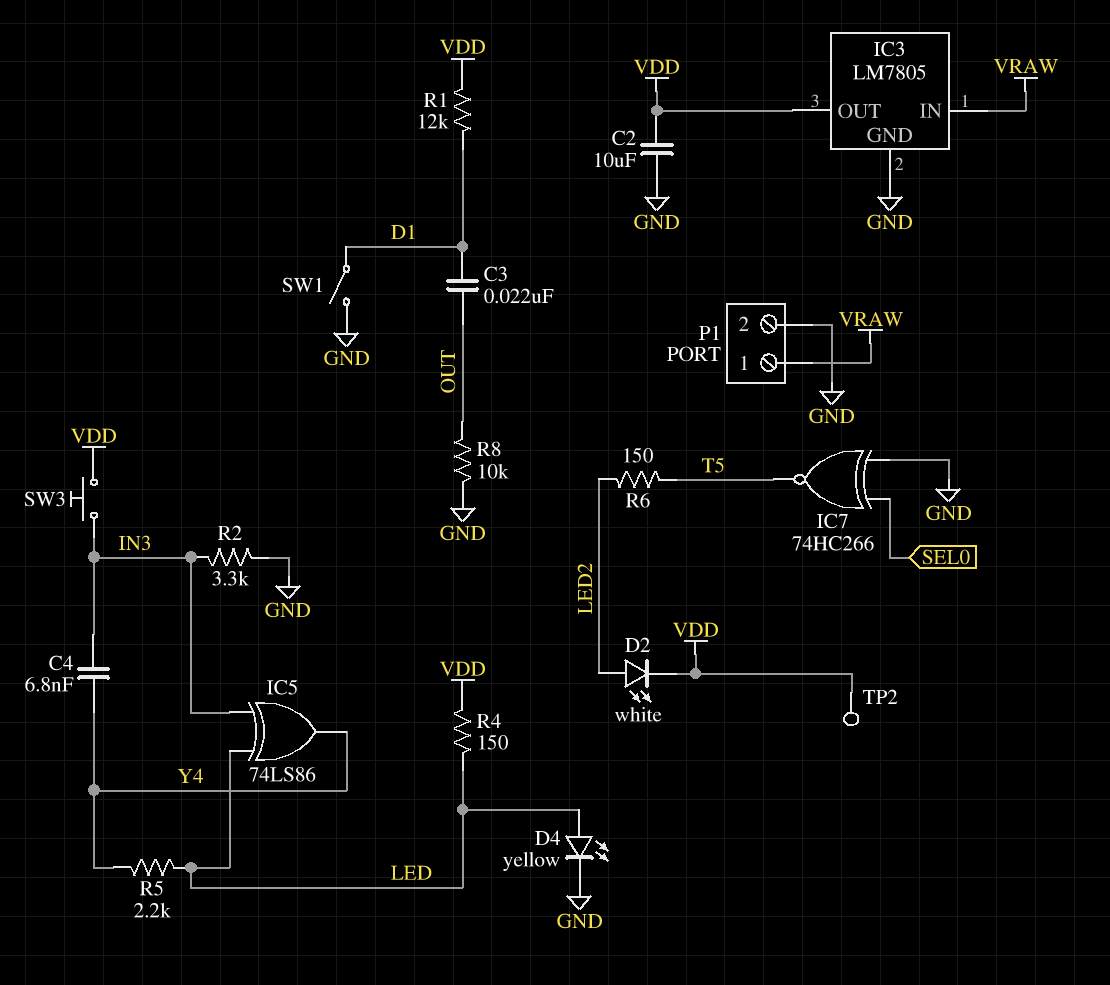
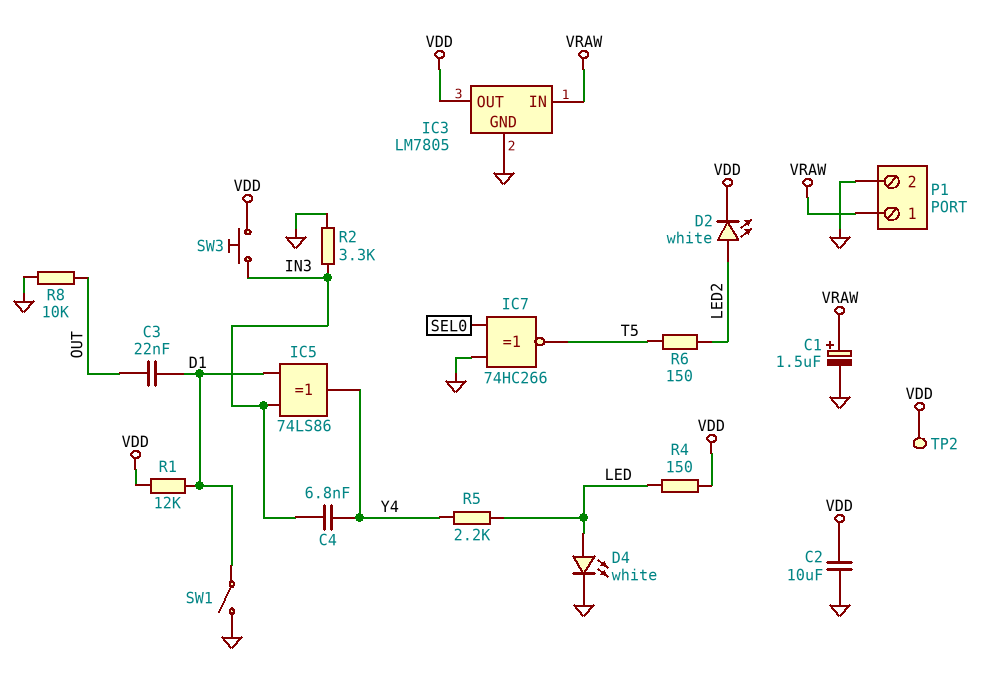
C1: none -> 1.5uF (plus VRAW, minus GND)
D4: LED yellow (A LED, K GND) -> LED white (A LED, K GND)
IC5: XOR 74LS86 (in IN3, in LED, out Y4) -> XOR 74LS86 (in D1, in IN3, out Y4)

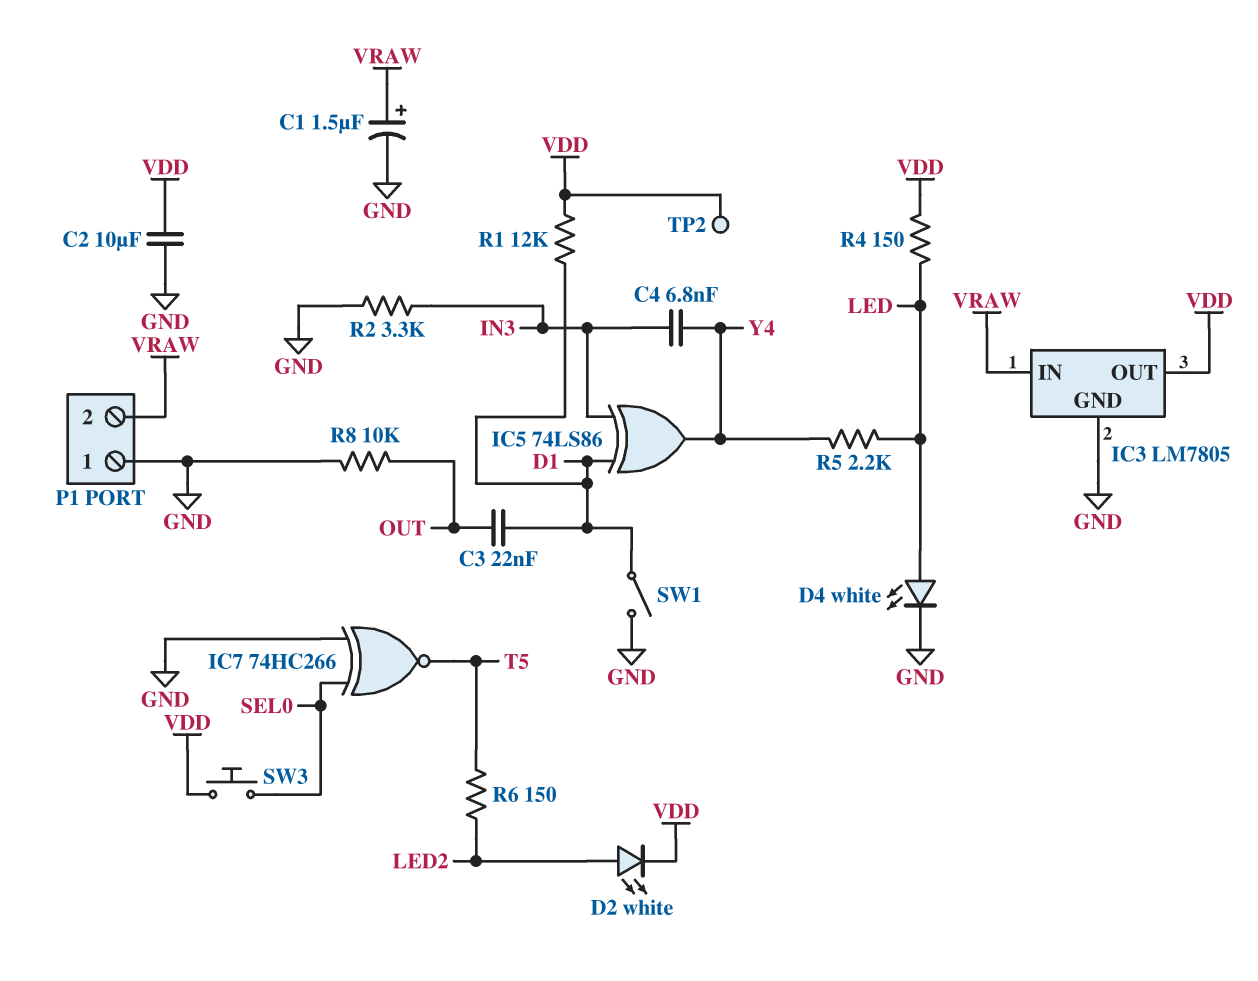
P1 pin 1: VRAW -> GND
P1 pin 2: GND -> VRAW
SW3: button (IN3, VDD) -> button (SEL0, VDD)

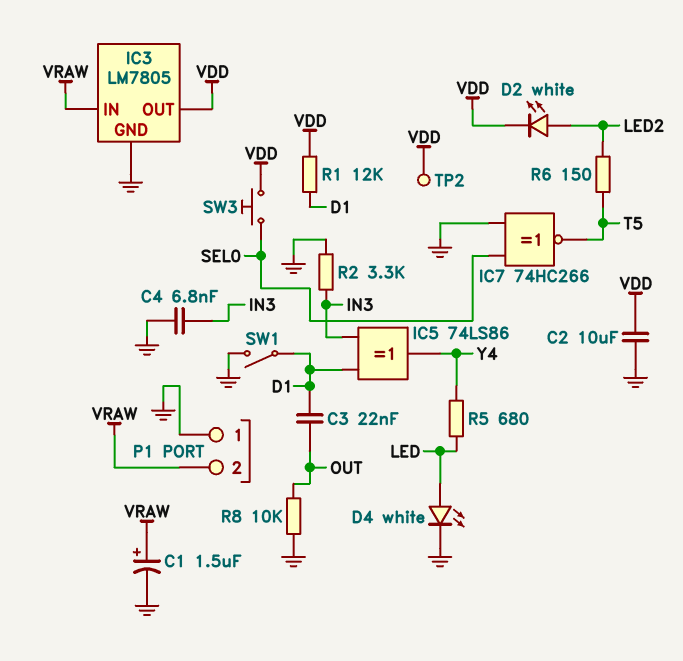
C4: 6.8nF (IN3, Y4) -> 6.8nF (GND, IN3)
R4: 150 (LED, VDD) -> none
R5: 2.2k (LED, Y4) -> 680 (LED, Y4)

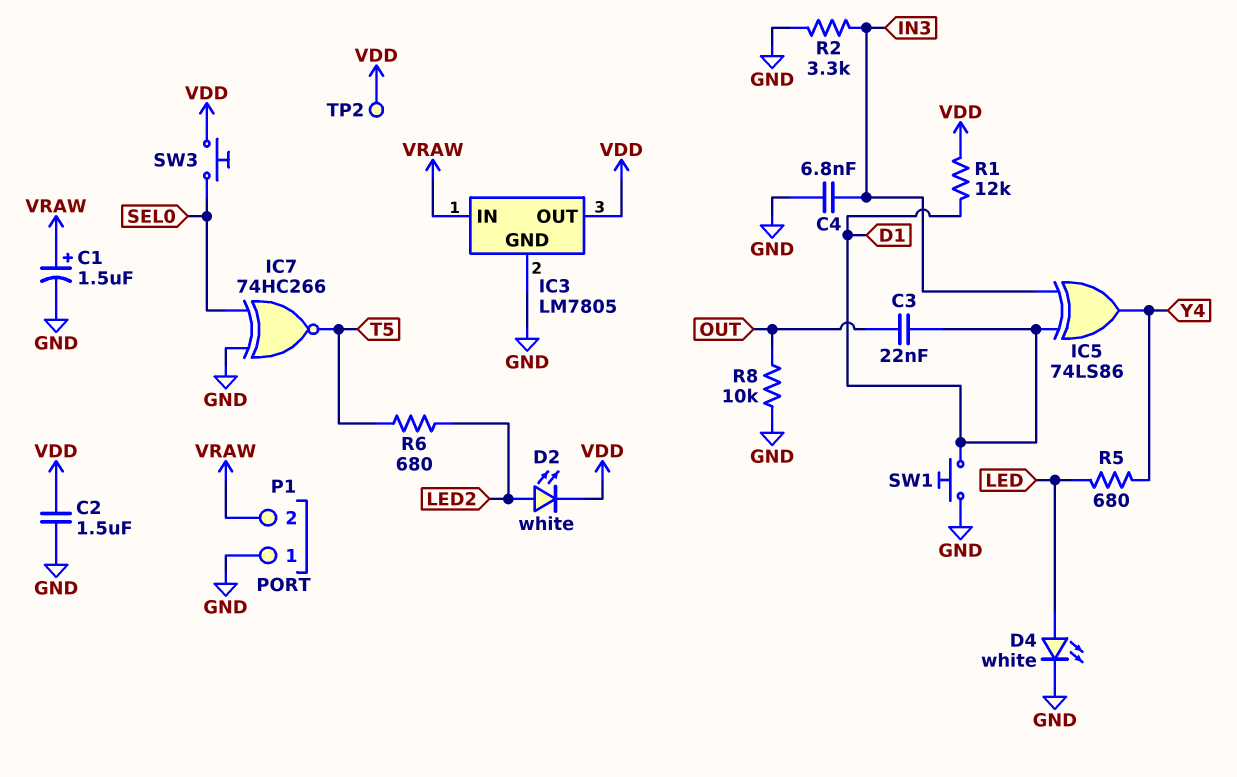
C2: 10uF (GND, VDD) -> 1.5uF (GND, VDD)
R6: 150 (LED2, T5) -> 680 (LED2, T5)
SW1: switch (D1, GND) -> button (D1, GND)

